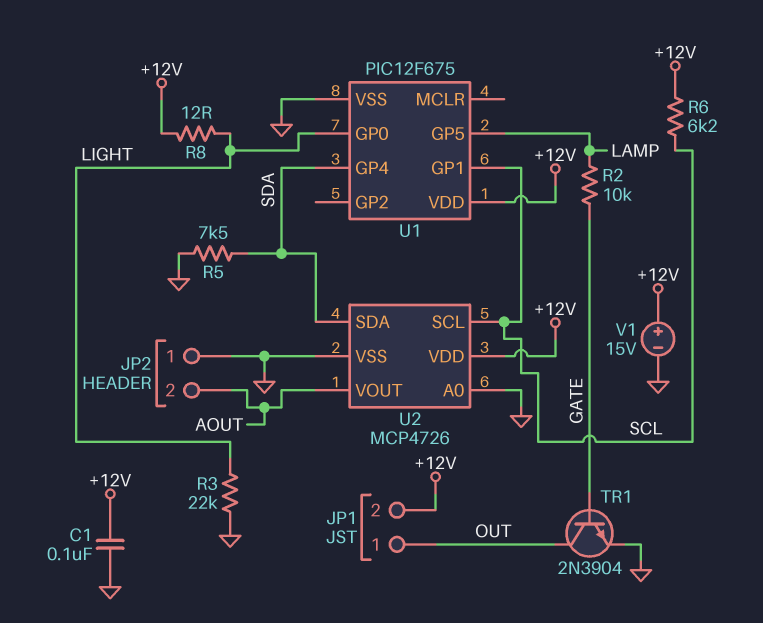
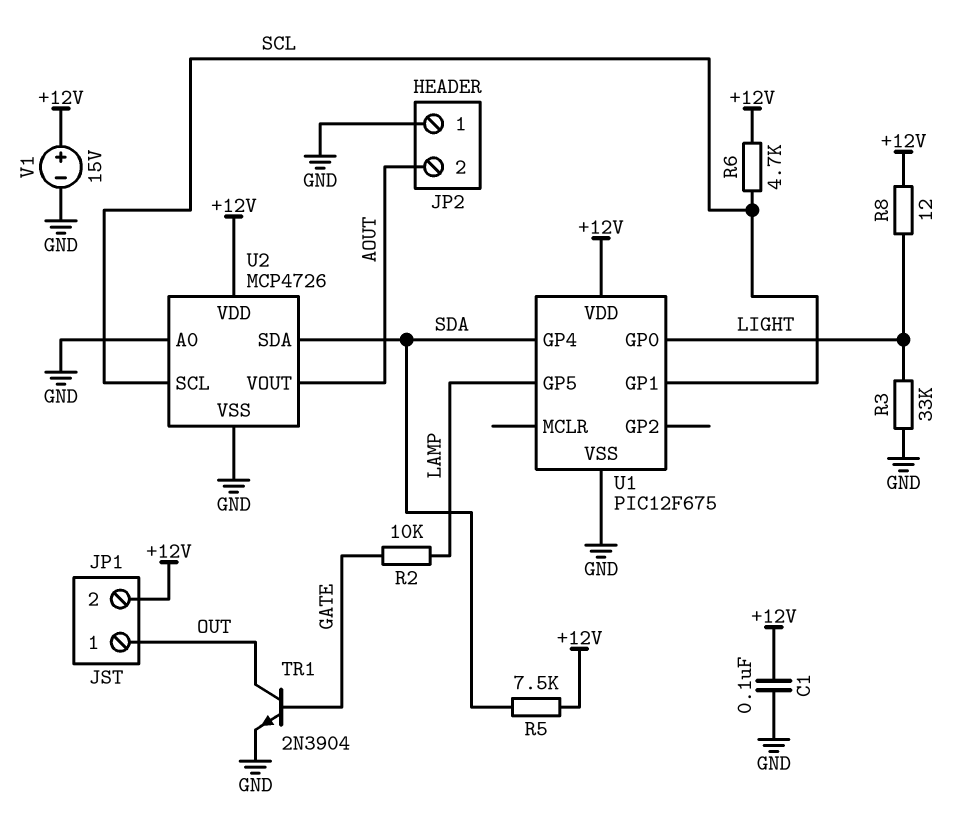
R3: 22k (GND, LIGHT) -> 33k (GND, LIGHT)
R5: 7.5k (GND, SDA) -> 7.5k (+12V, SDA)
R6: 6.2k (+12V, SCL) -> 4.7k (+12V, SCL)

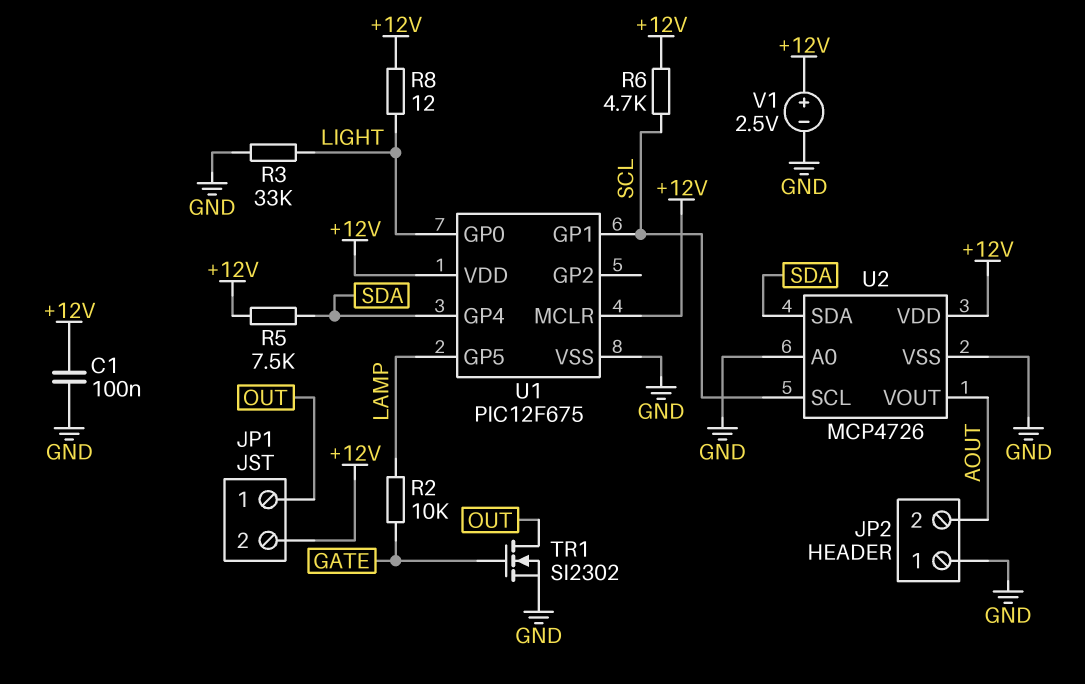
TR1: NPN 2N3904 (B GATE, C OUT, E GND) -> NMOS SI2302 (G GATE, D OUT, S GND)
U1 pin MCLR: none -> +12V
V1: 15V (plus +12V, minus GND) -> 2.5V (plus +12V, minus GND)

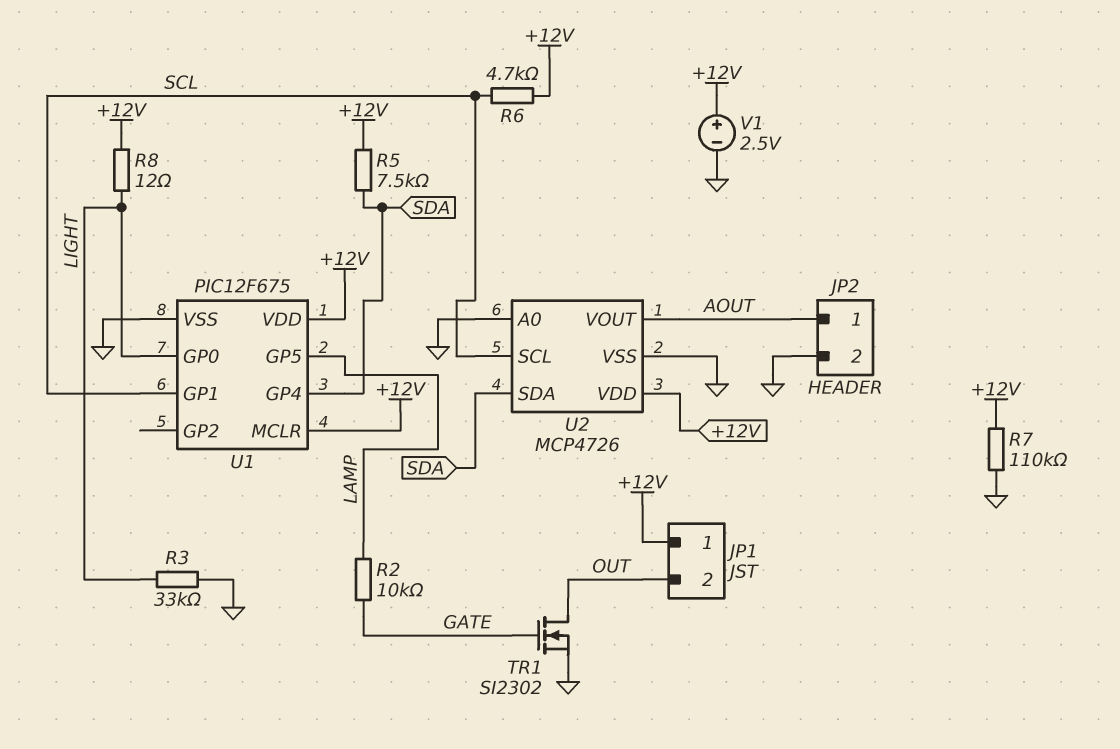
C1: 100nF (+12V, GND) -> none
JP1 pin 1: OUT -> +12V
JP1 pin 2: +12V -> OUT
JP2 pin 1: GND -> AOUT
JP2 pin 2: AOUT -> GND
R7: none -> 110k (+12V, GND)

